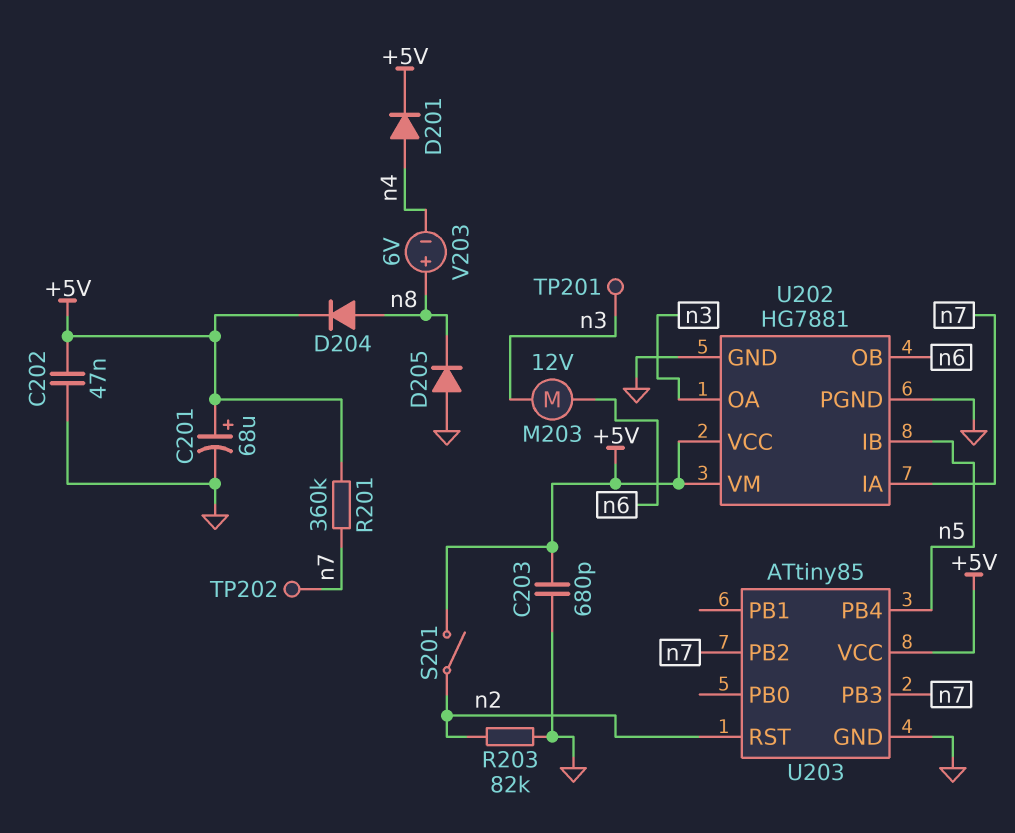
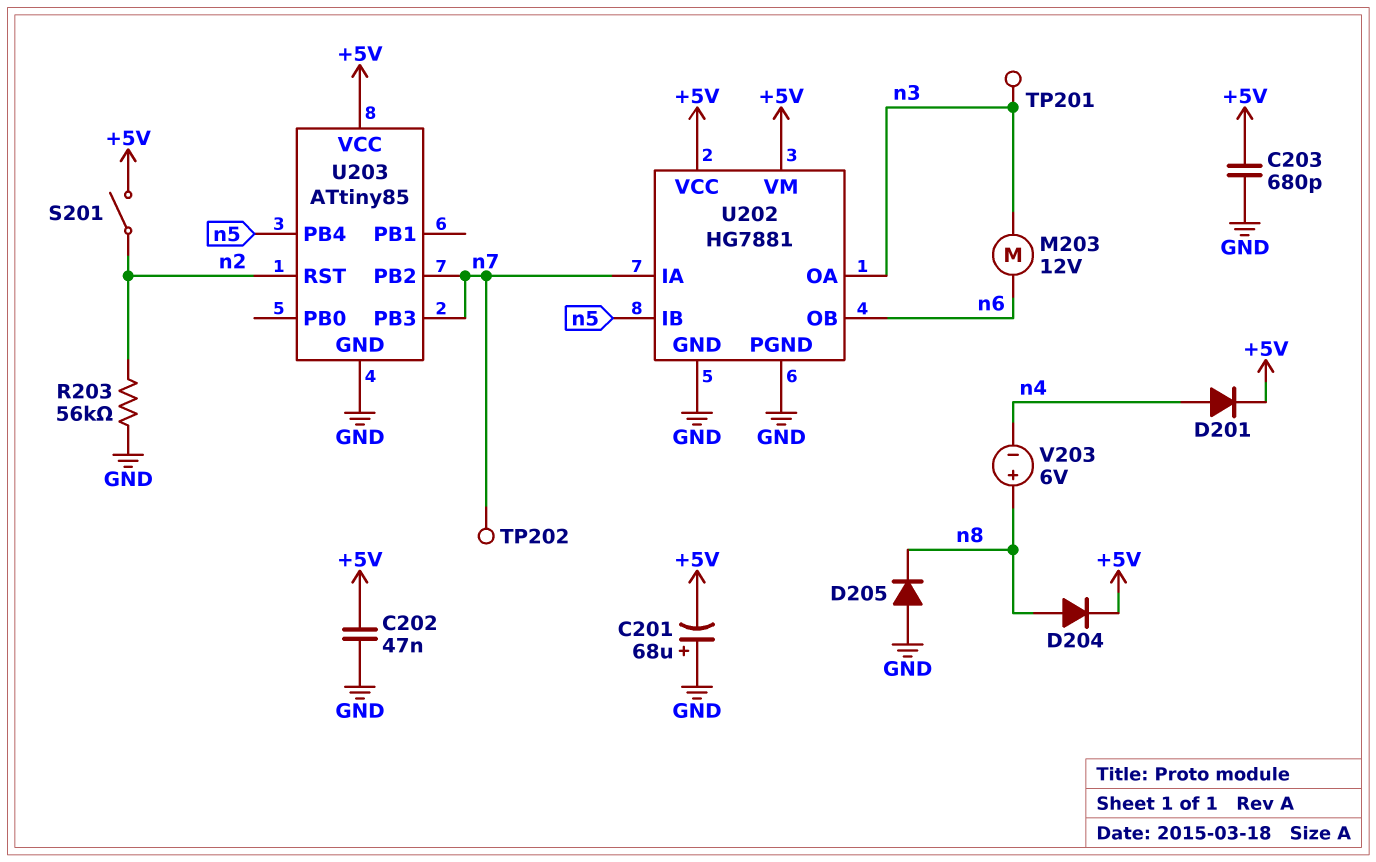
C201: 68uF (plus +5V, minus GND) -> 68uF (plus GND, minus +5V)
R201: 360k (+5V, n7) -> none
R203: 82k (GND, n2) -> 56k (GND, n2)

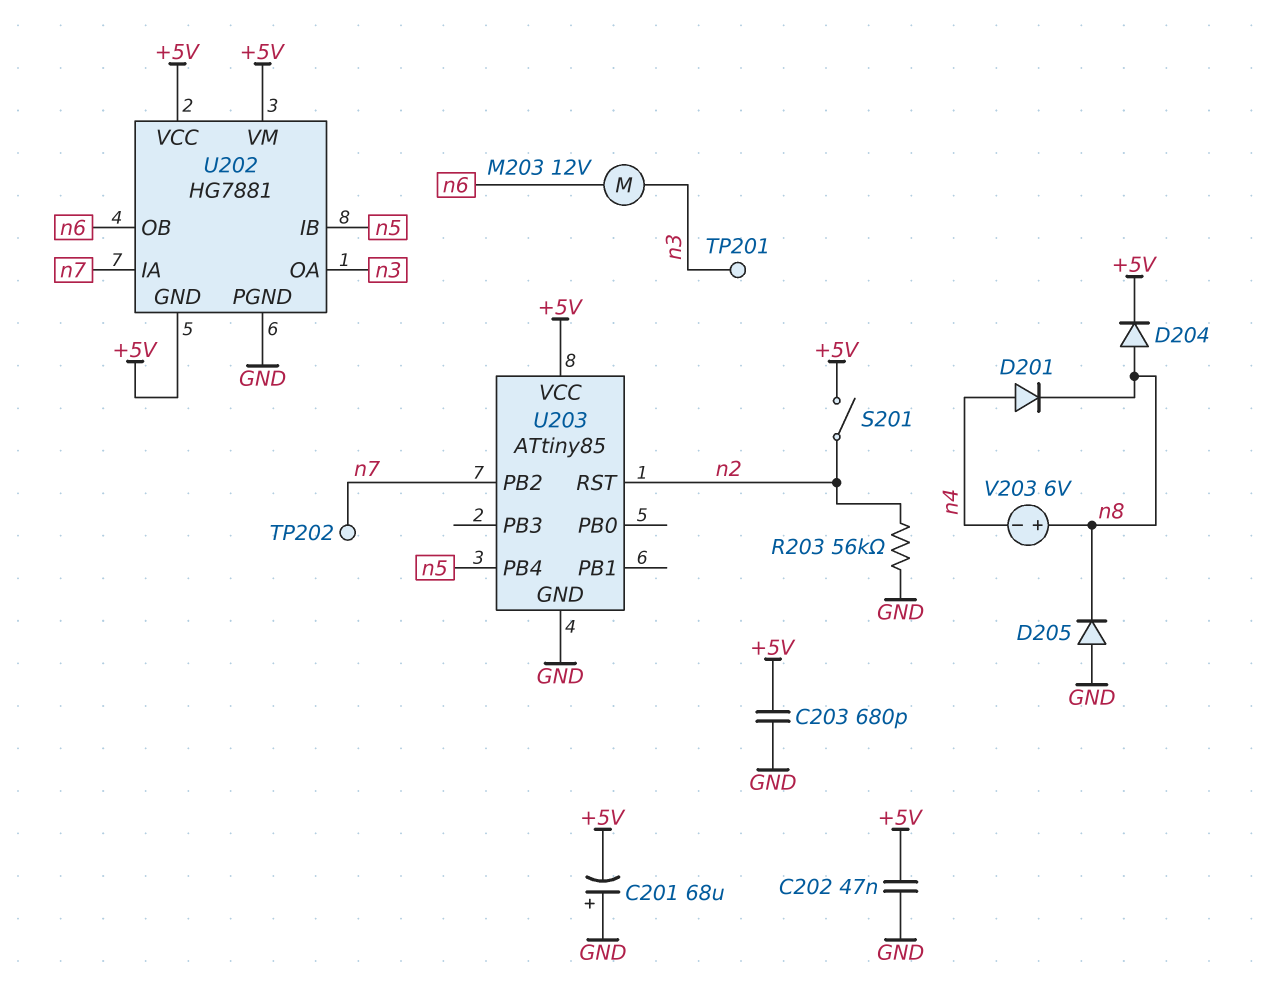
D201: diode (A n4, K +5V) -> diode (A n4, K n8)
U202 pin GND: GND -> +5V
U203 pin PB3: n7 -> none

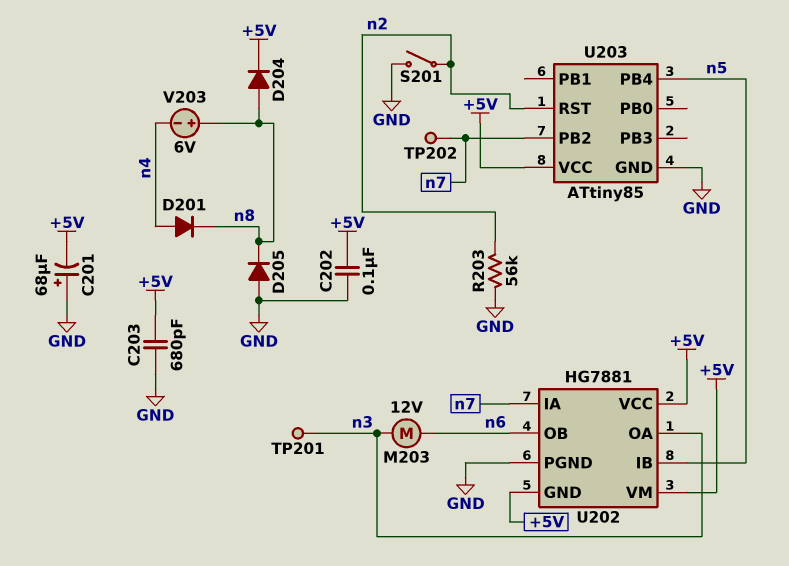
C202: 47nF (+5V, GND) -> 100nF (+5V, GND)
S201: switch (+5V, n2) -> switch (GND, n2)

